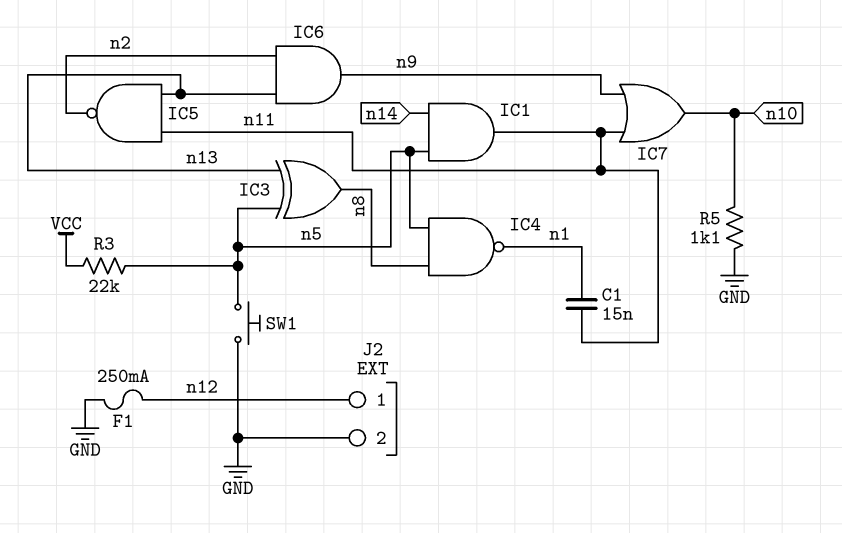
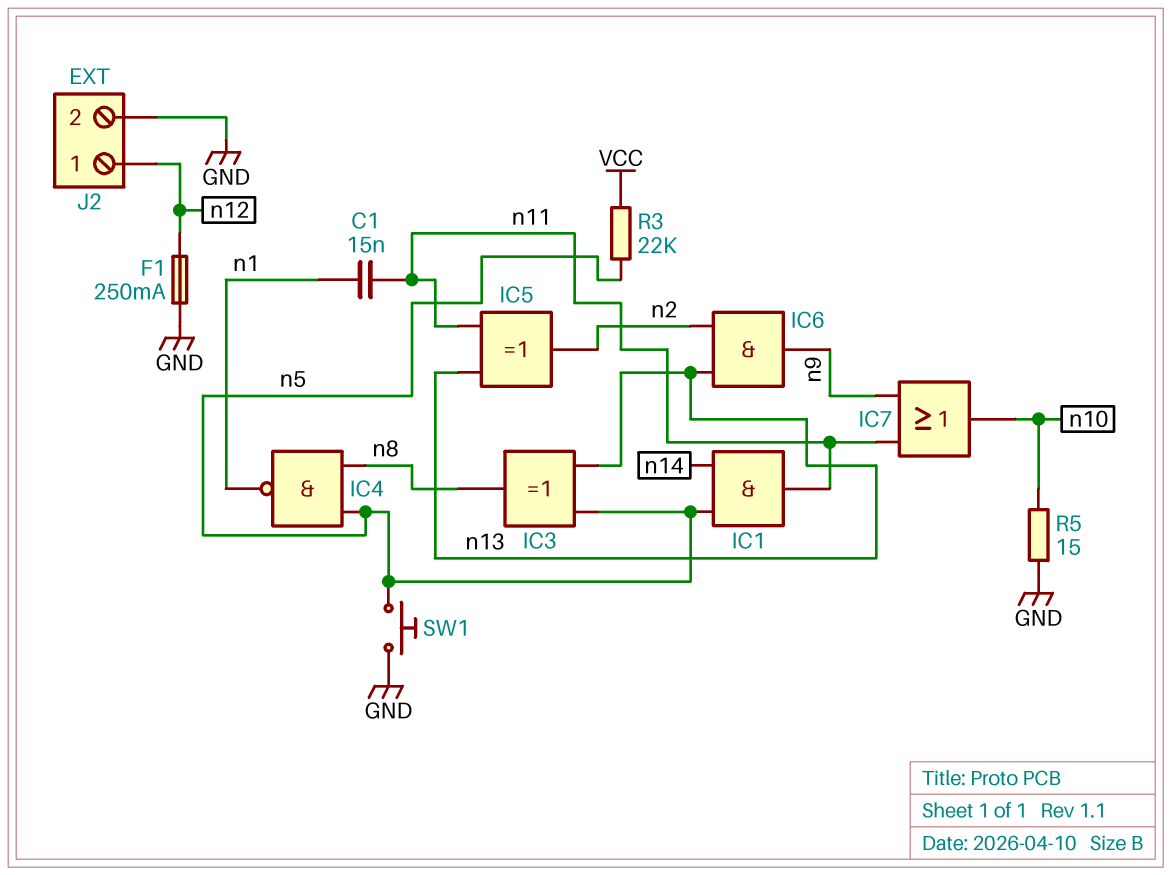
IC5: NAND (in n11, in n13, out n2) -> XOR (in n11, in n13, out n2)
R5: 1.1k (GND, n10) -> 15 (GND, n10)

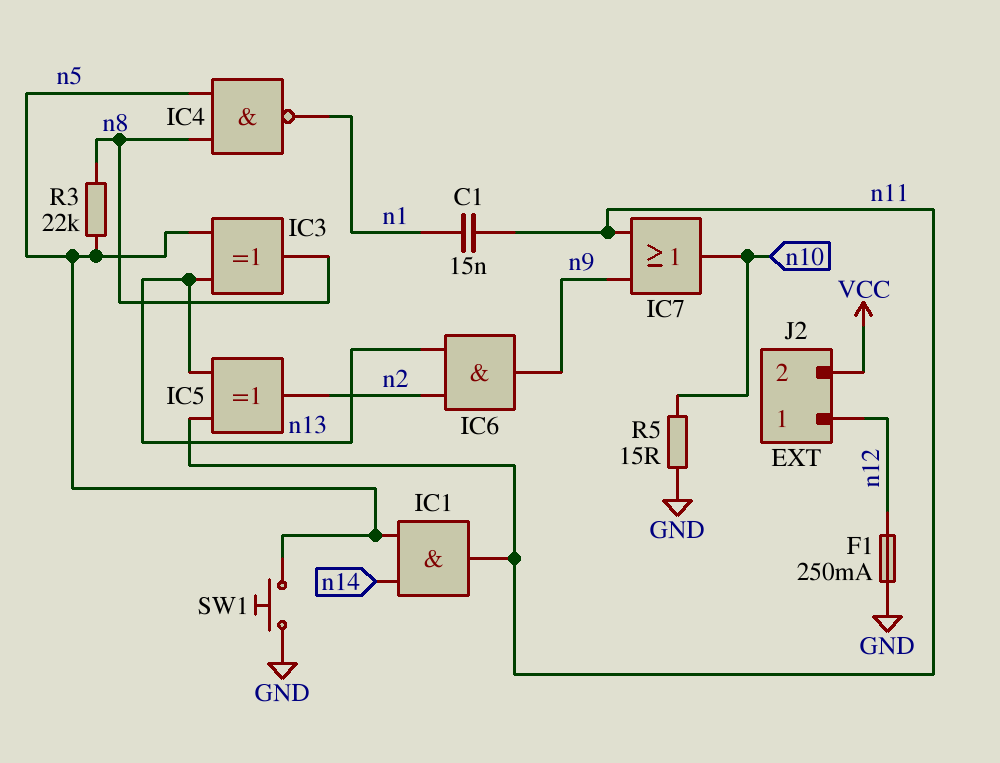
J2 pin 2: GND -> VCC
R3: 22k (VCC, n5) -> 22k (n5, n8)

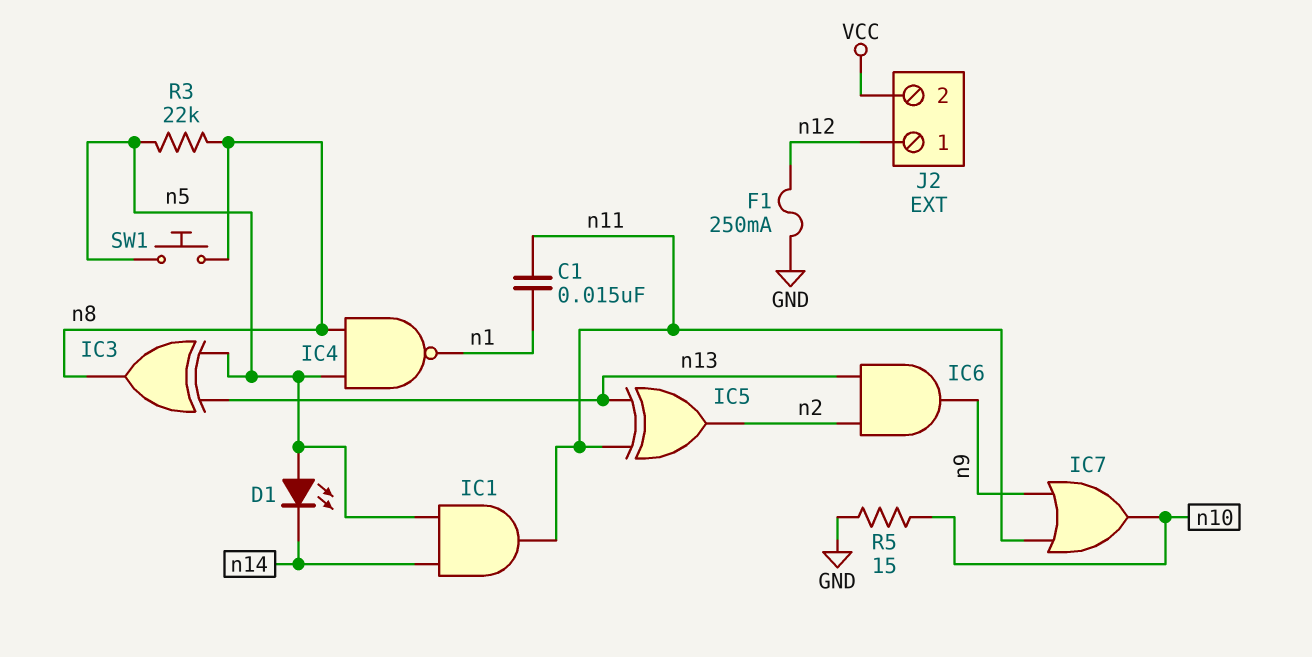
D1: none -> LED (A n5, K n14)
SW1: button (GND, n5) -> button (n5, n8)

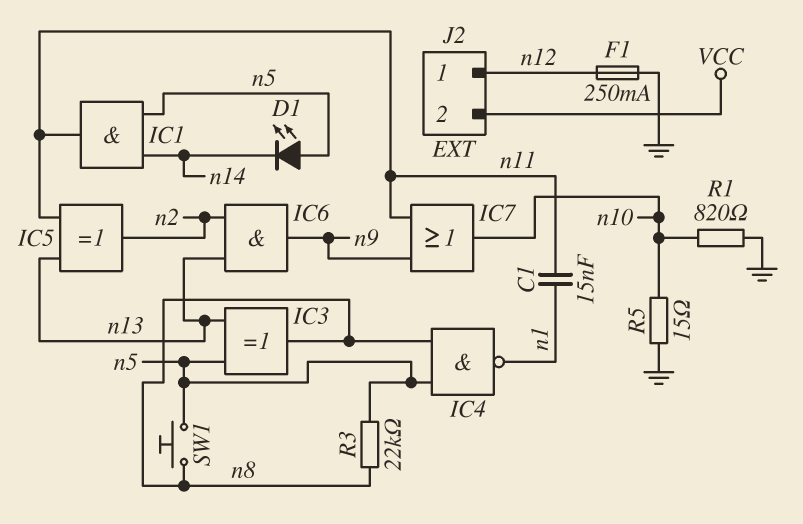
R1: none -> 820 (GND, n10)

